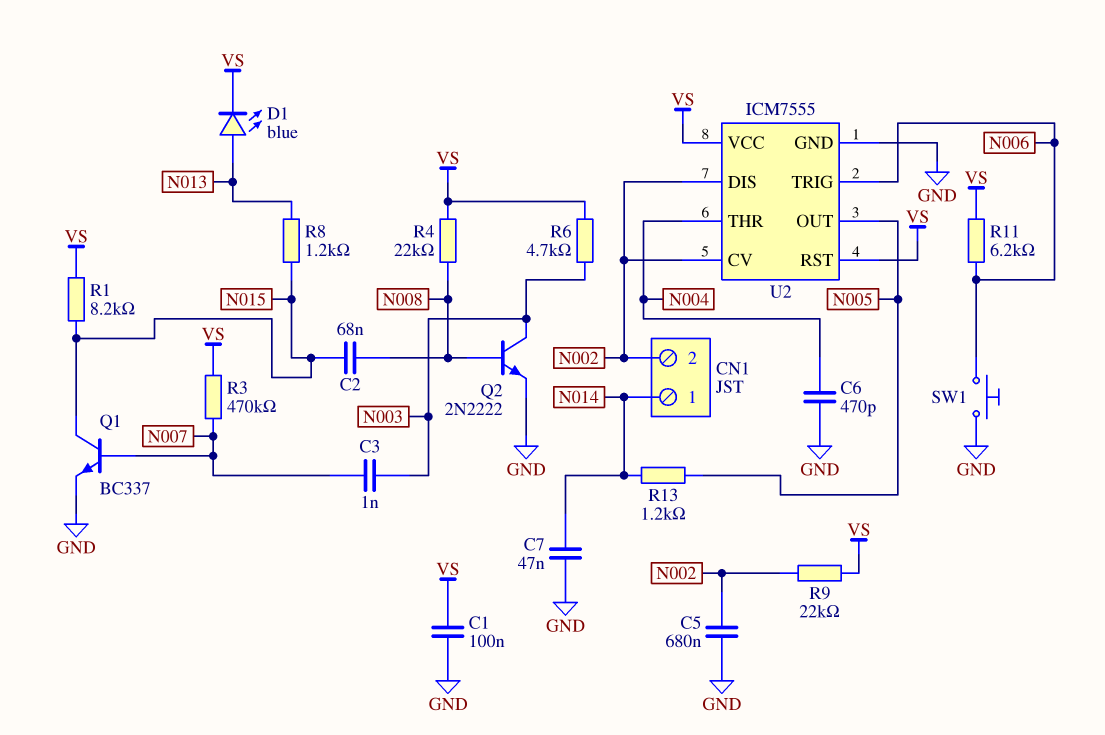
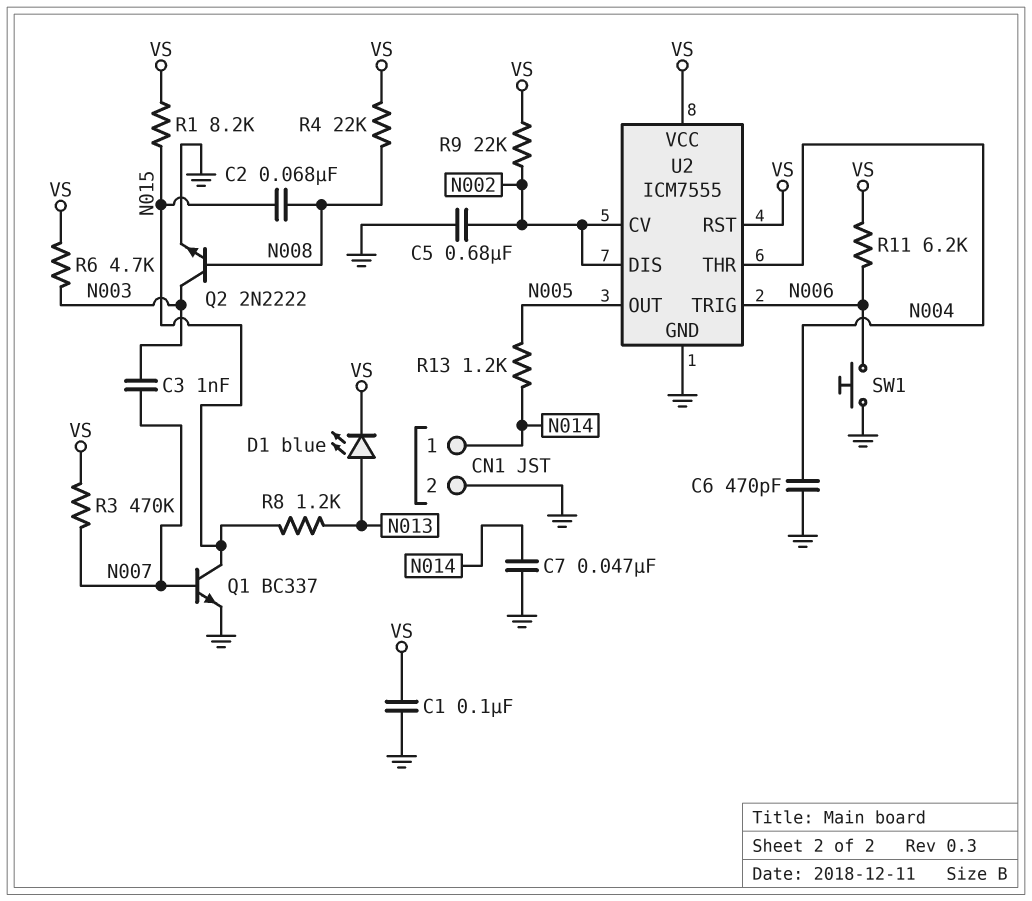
CN1 pin 2: N002 -> GND

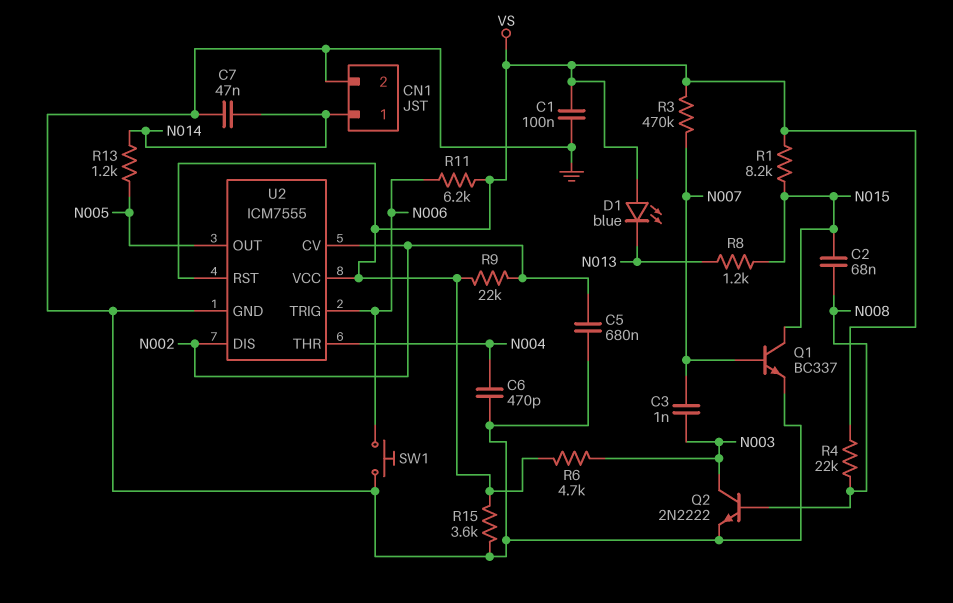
D1: LED blue (A N013, K VS) -> LED blue (A VS, K N013)
R15: none -> 3.6k (GND, VS)

